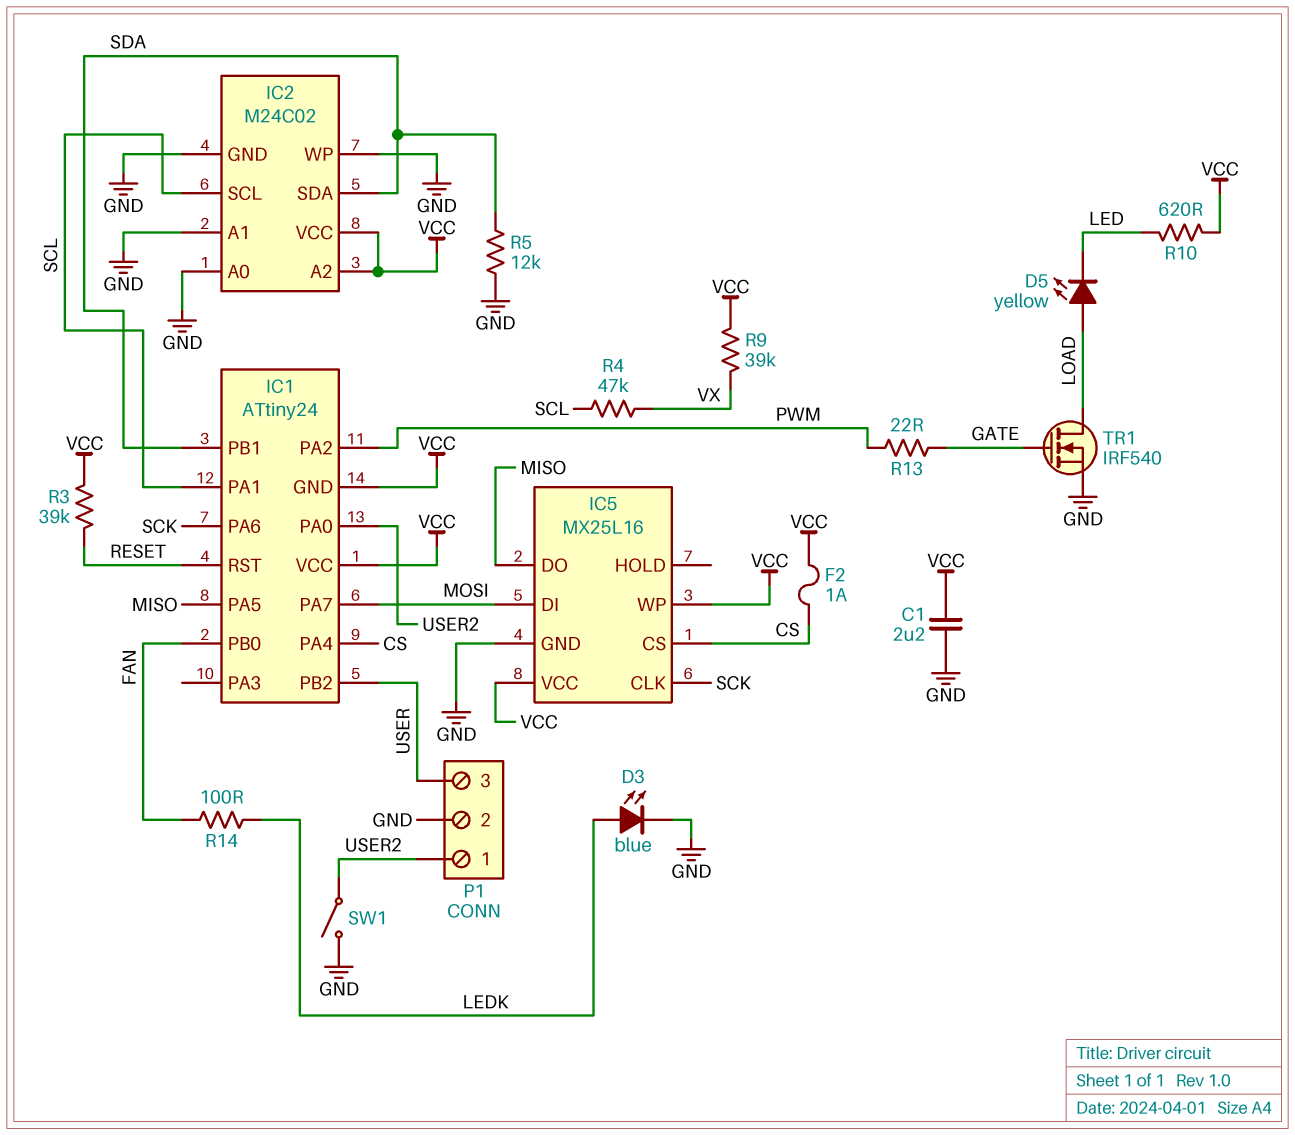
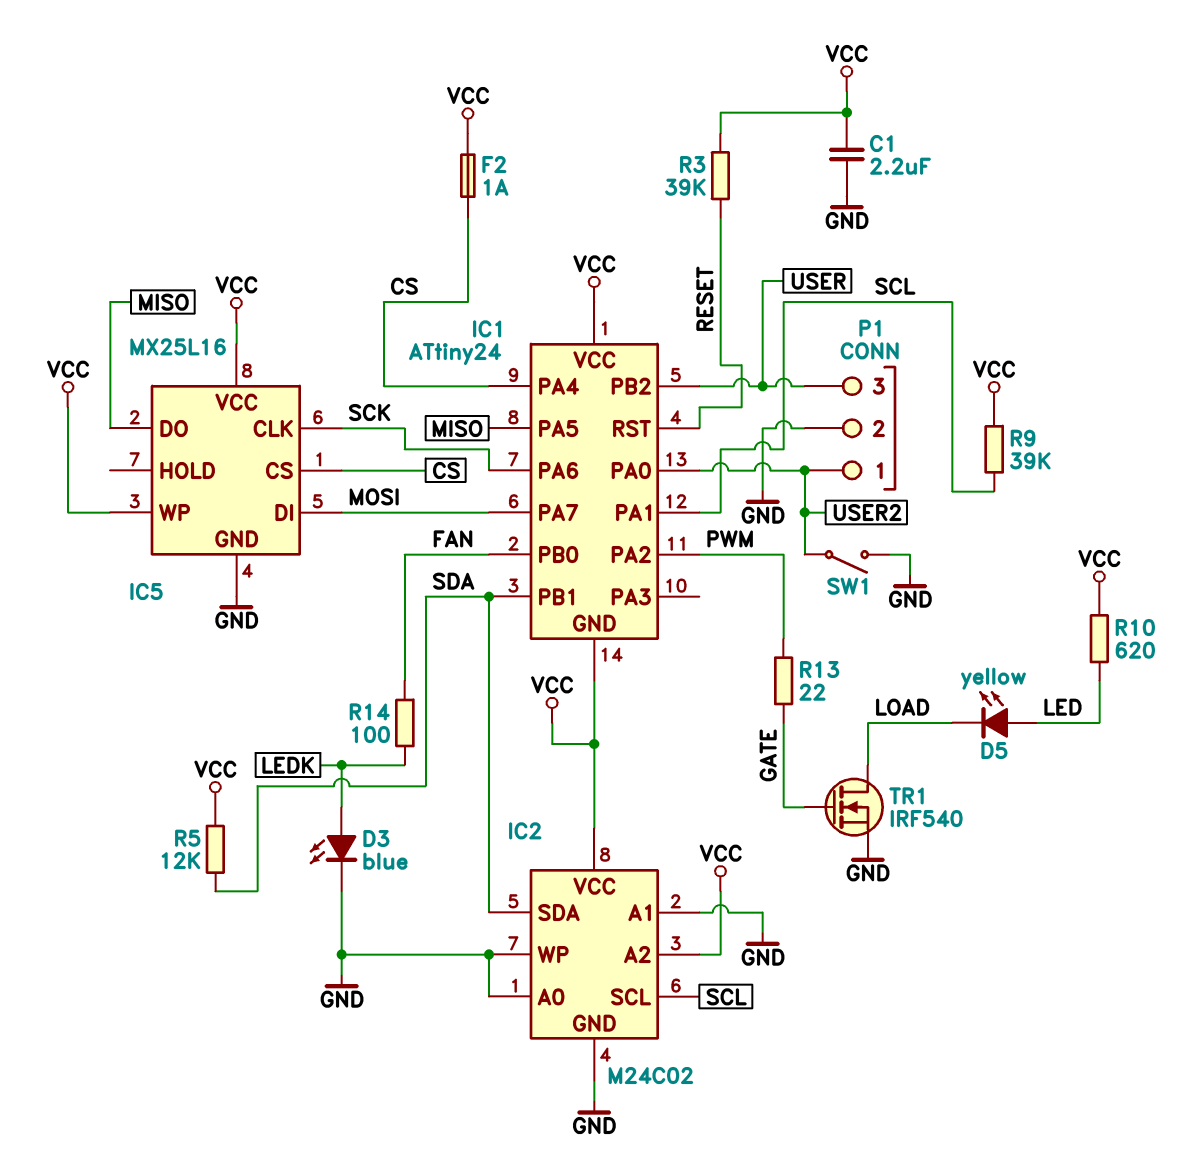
D5: LED yellow (A LOAD, K LED) -> LED yellow (A LED, K LOAD)
R4: 47k (SCL, VX) -> none
R5: 12k (GND, SDA) -> 12k (SDA, VCC)
R9: 39k (VCC, VX) -> 39k (SCL, VCC)

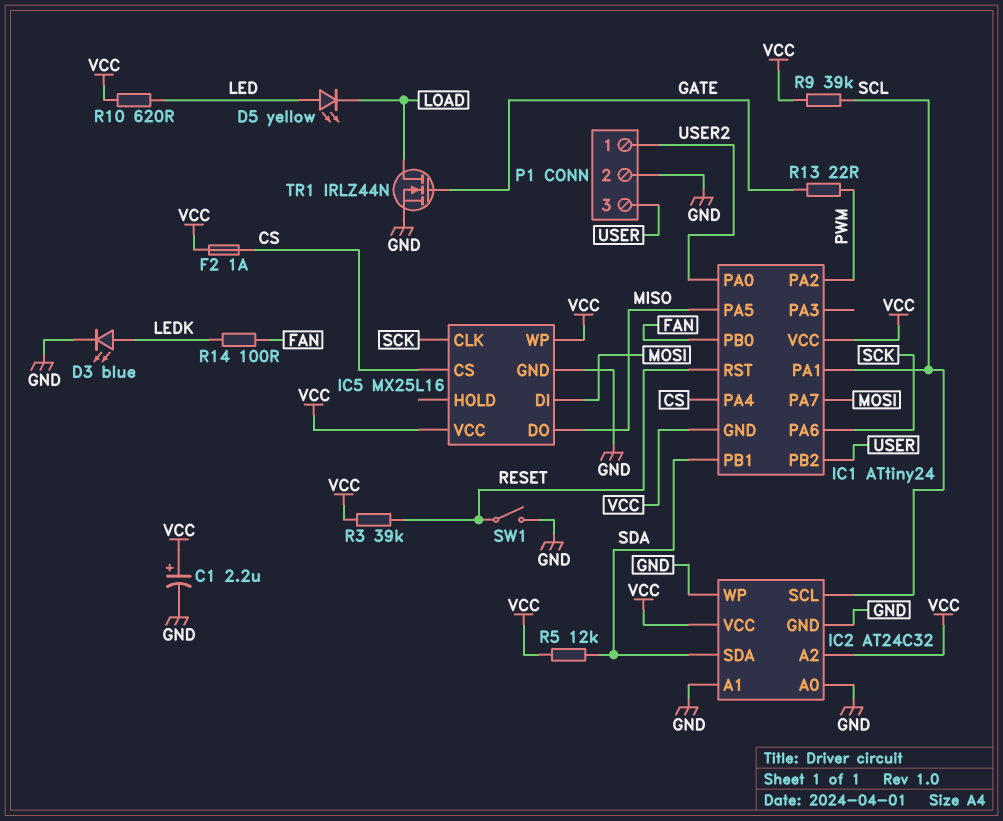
C1: 2.2uF (GND, VCC) -> 2.2uF (plus VCC, minus GND)
IC2: M24C02 -> AT24C32
SW1: switch (GND, USER2) -> switch (GND, RESET)
TR1: NMOS IRF540 (G GATE, D LOAD, S GND) -> NMOS IRLZ44N (G GATE, D LOAD, S GND)

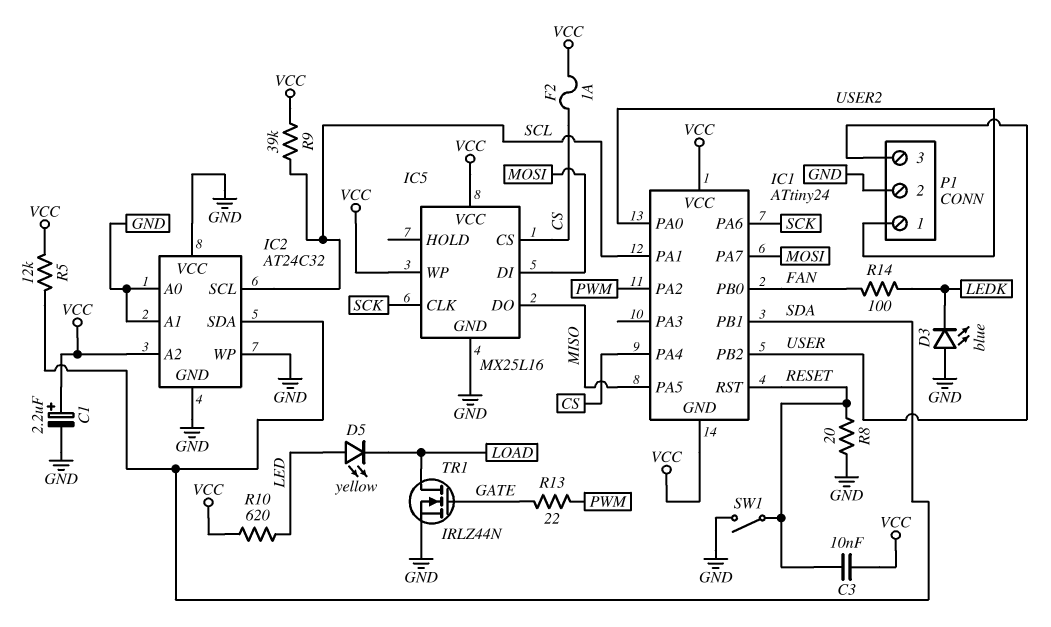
C3: none -> 10nF (RESET, VCC)
D3: LED blue (A LEDK, K GND) -> LED blue (A GND, K LEDK)
IC2 pin VCC: VCC -> GND
R3: 39k (RESET, VCC) -> none
R8: none -> 20 (GND, RESET)

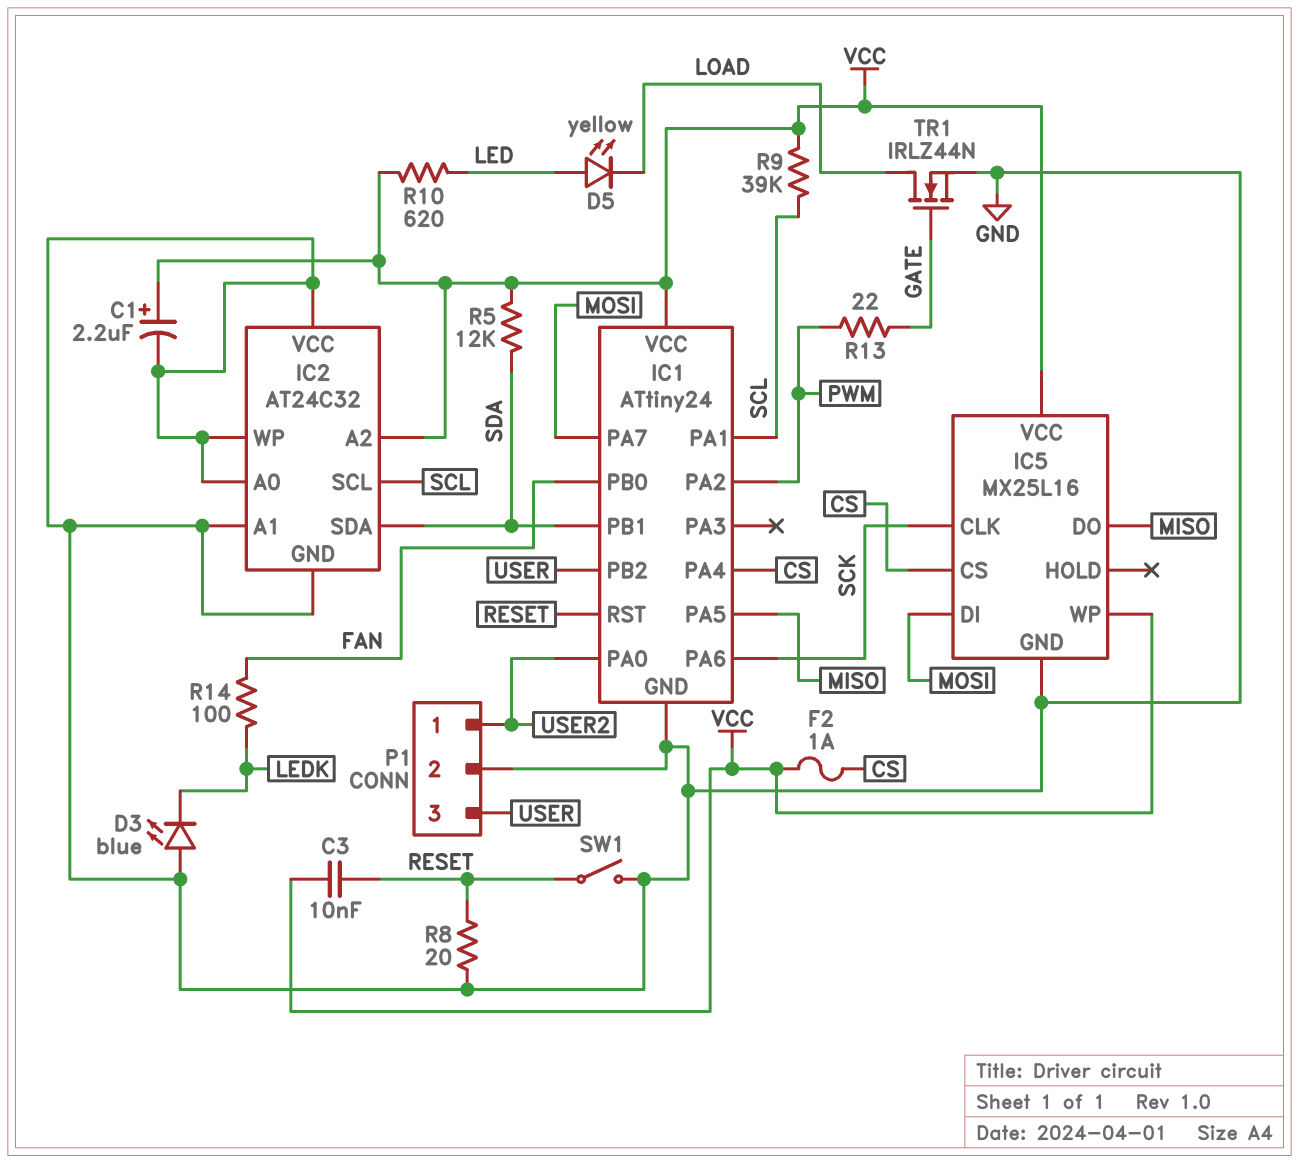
IC1 pin GND: VCC -> GND

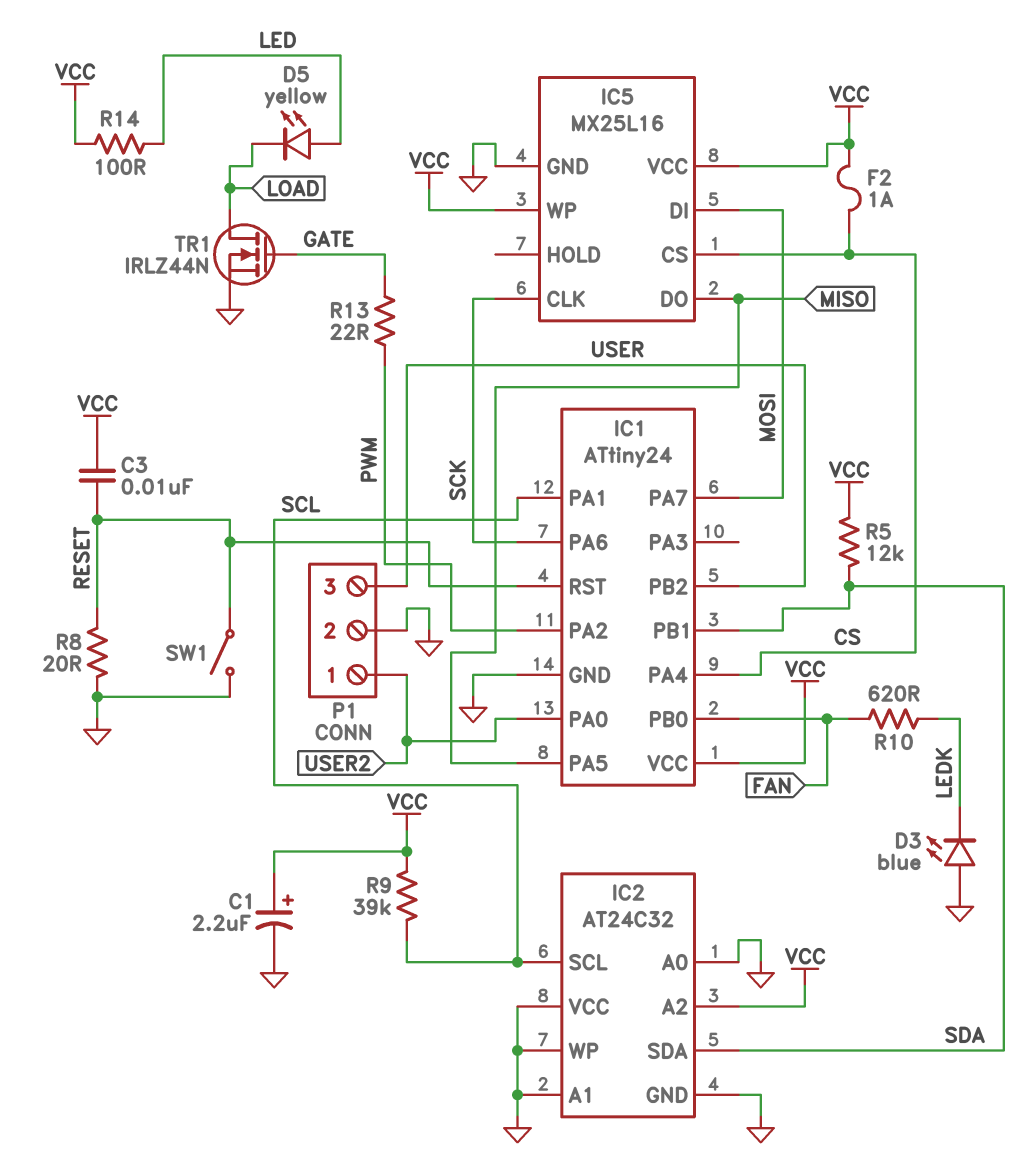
R10: 620 (LED, VCC) -> 620 (FAN, LEDK)
R14: 100 (FAN, LEDK) -> 100 (LED, VCC)

